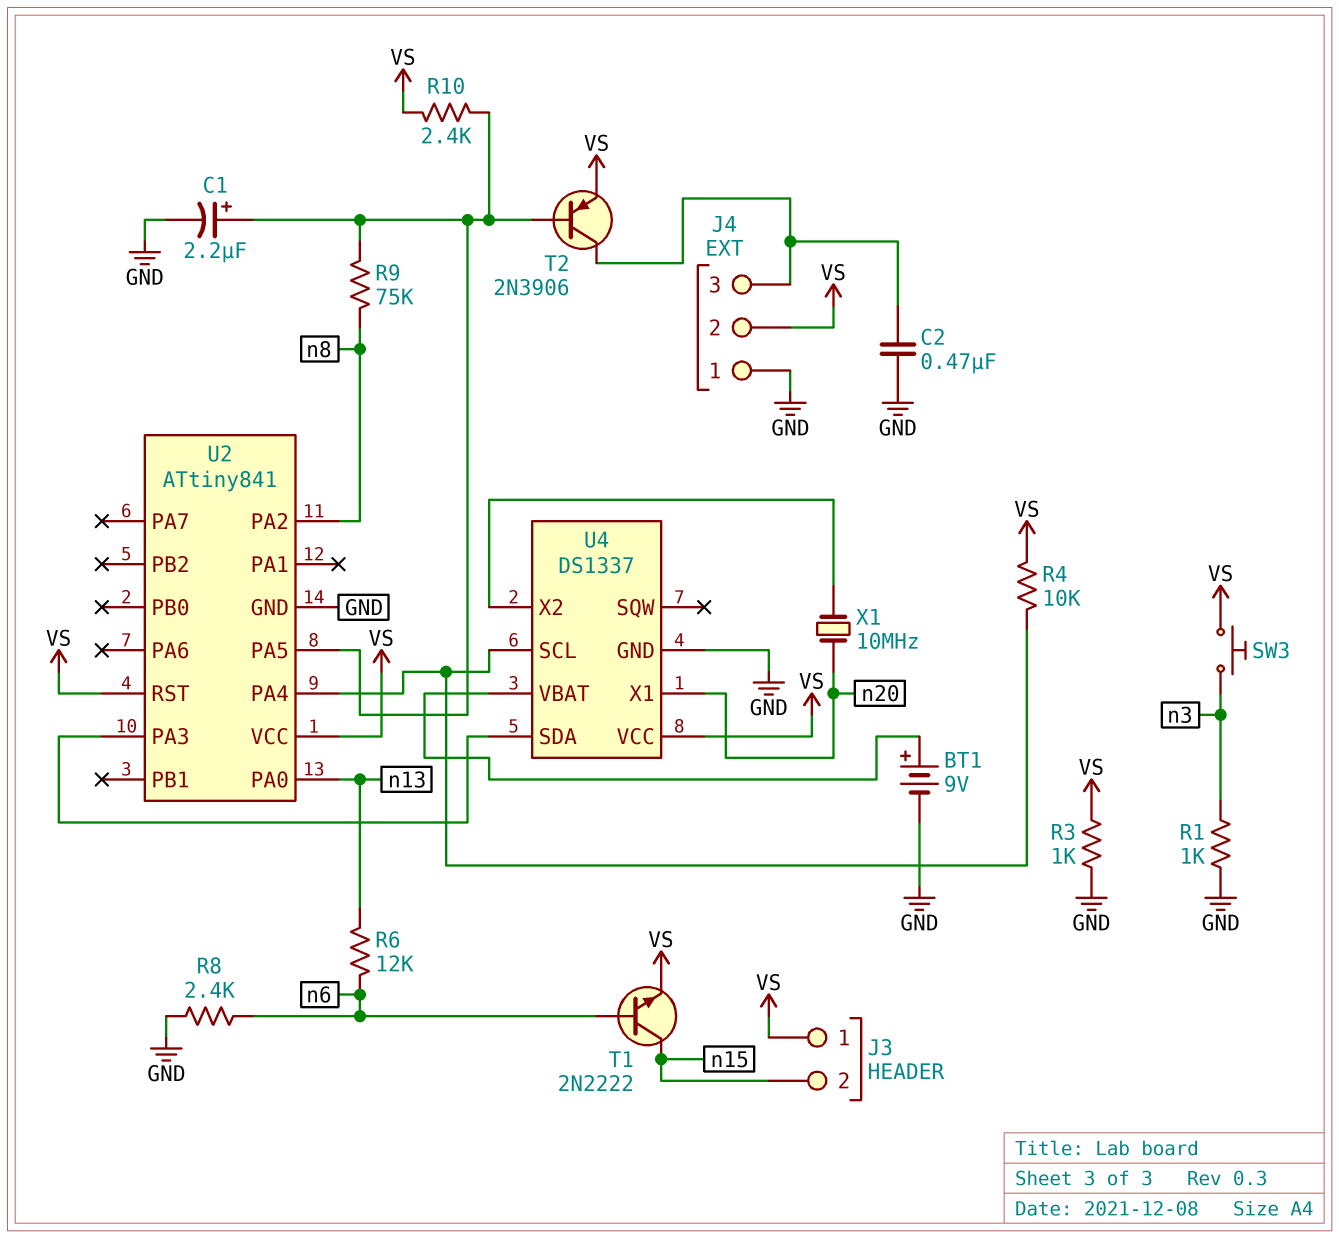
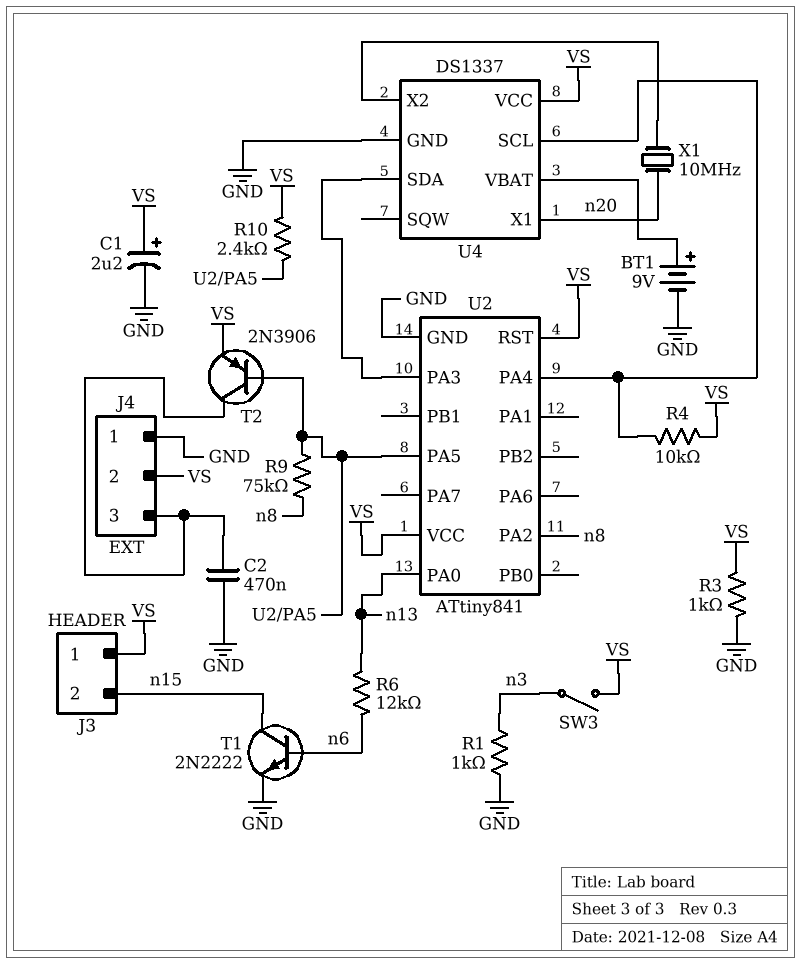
C1: 2.2uF (plus U2/PA5, minus GND) -> 2.2uF (plus VS, minus GND)
R8: 2.4k (GND, n6) -> none
SW3: button (VS, n3) -> switch (VS, n3)
T1: NPN 2N2222 (B n6, C n15, E VS) -> NPN 2N2222 (B n6, C n15, E GND)

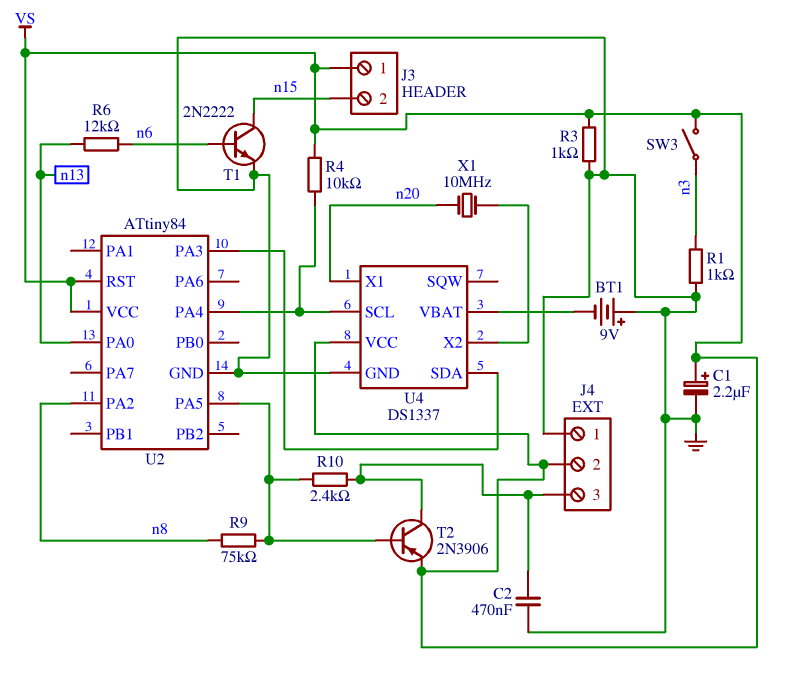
BT1: 9V (plus U4/VBAT, minus GND) -> 9V (plus GND, minus U4/VBAT)
R10: 2.4k (U2/PA5, VS) -> 2.4k (J4/3, U2/PA5)
U2: ATtiny841 -> ATtiny84

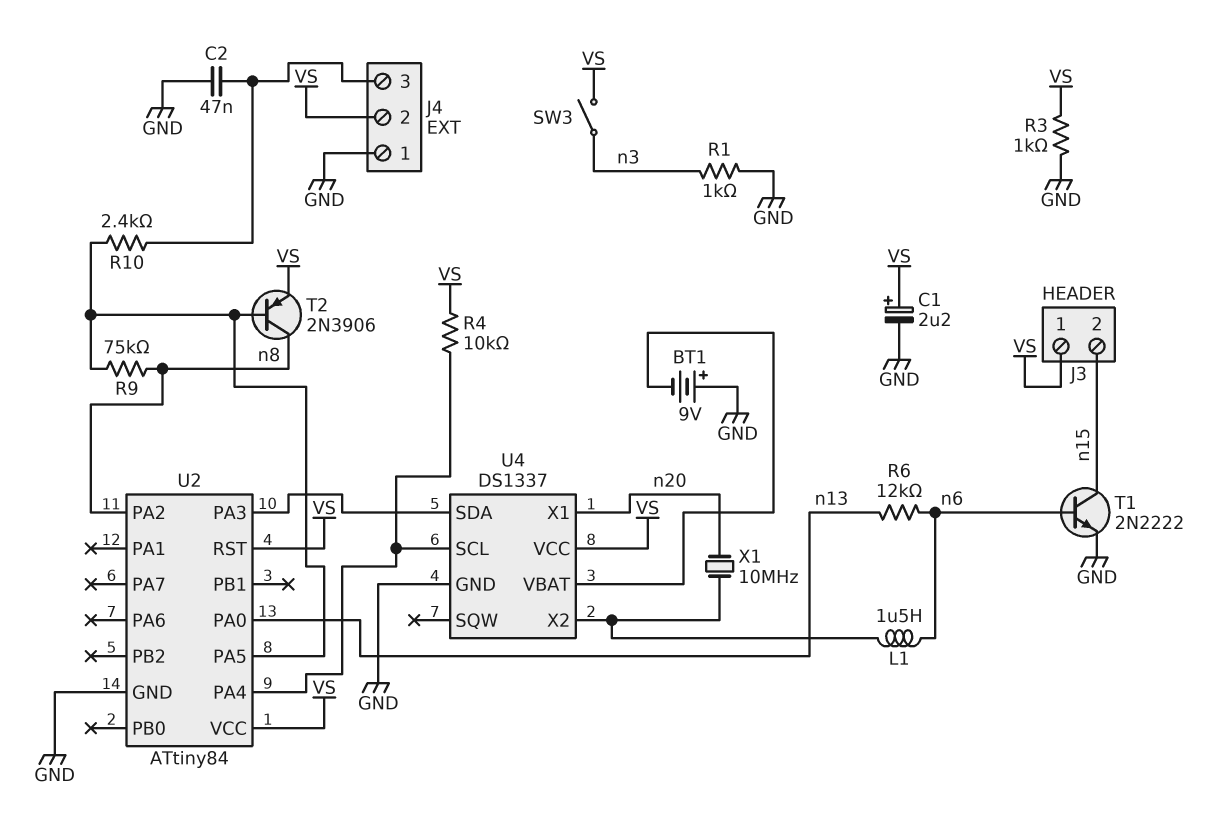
C2: 470nF (GND, J4/3) -> 47nF (GND, J4/3)
L1: none -> 1.5uH (U4/X2, n6)
T2: PNP 2N3906 (B U2/PA5, C J4/3, E VS) -> PNP 2N3906 (B U2/PA5, C n8, E VS)

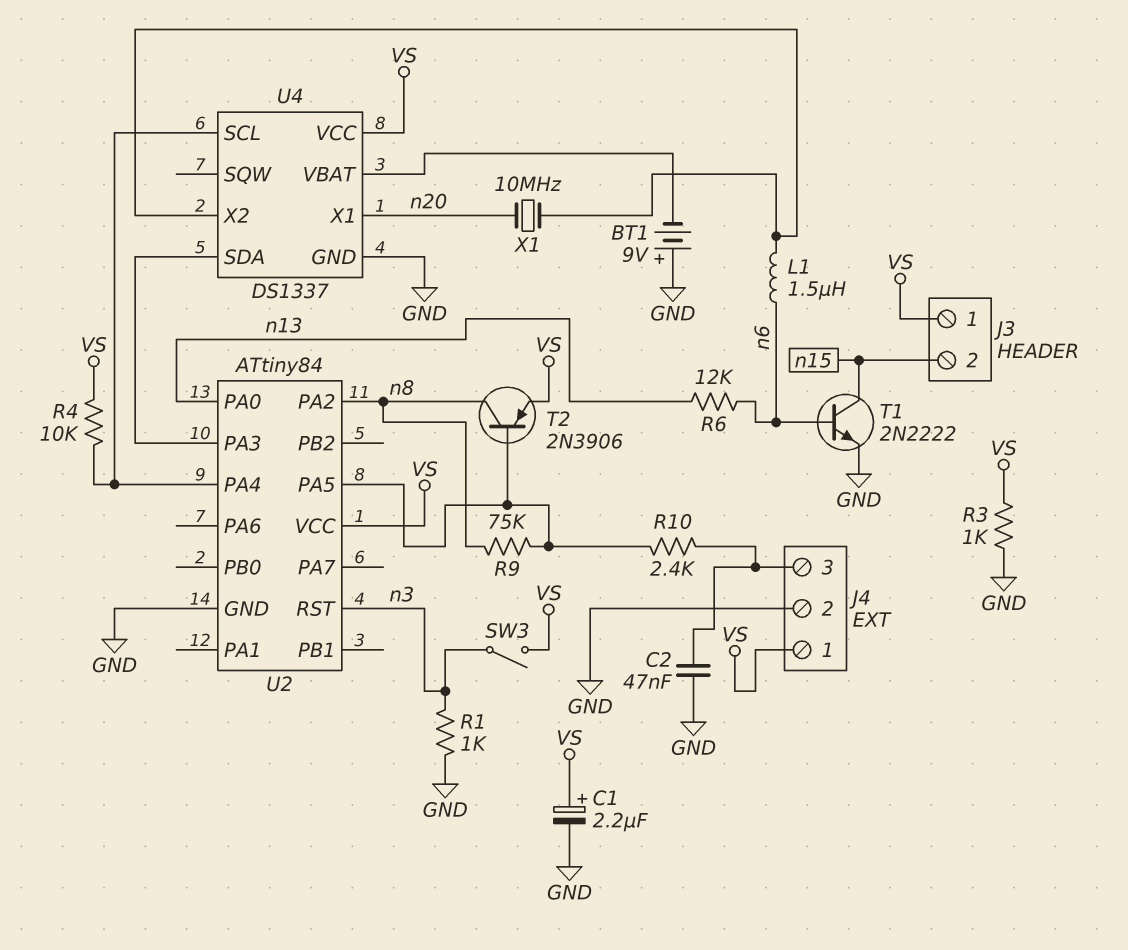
J4 pin 1: GND -> VS
J4 pin 2: VS -> GND
U2 pin RST: VS -> n3

